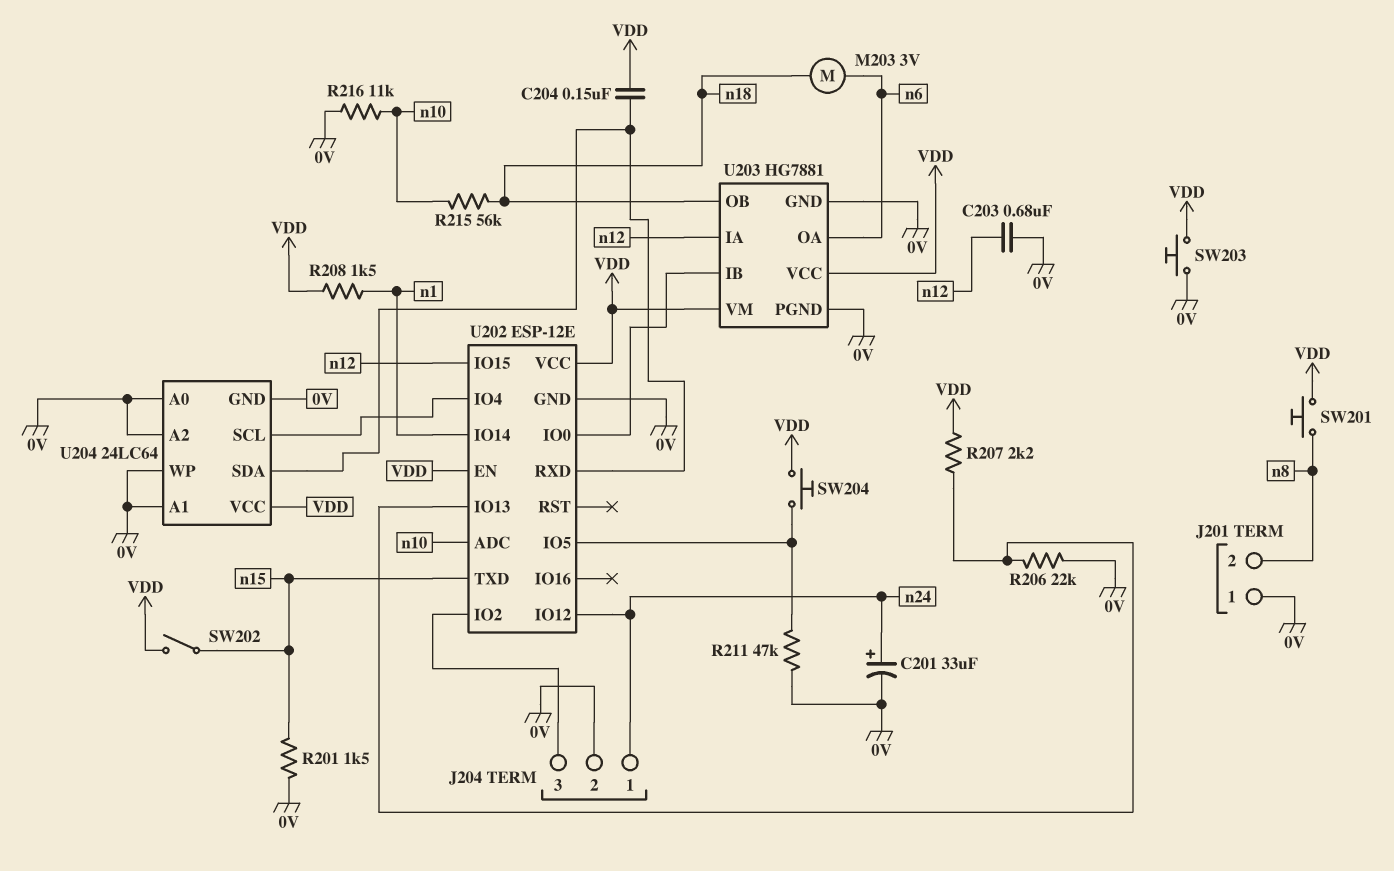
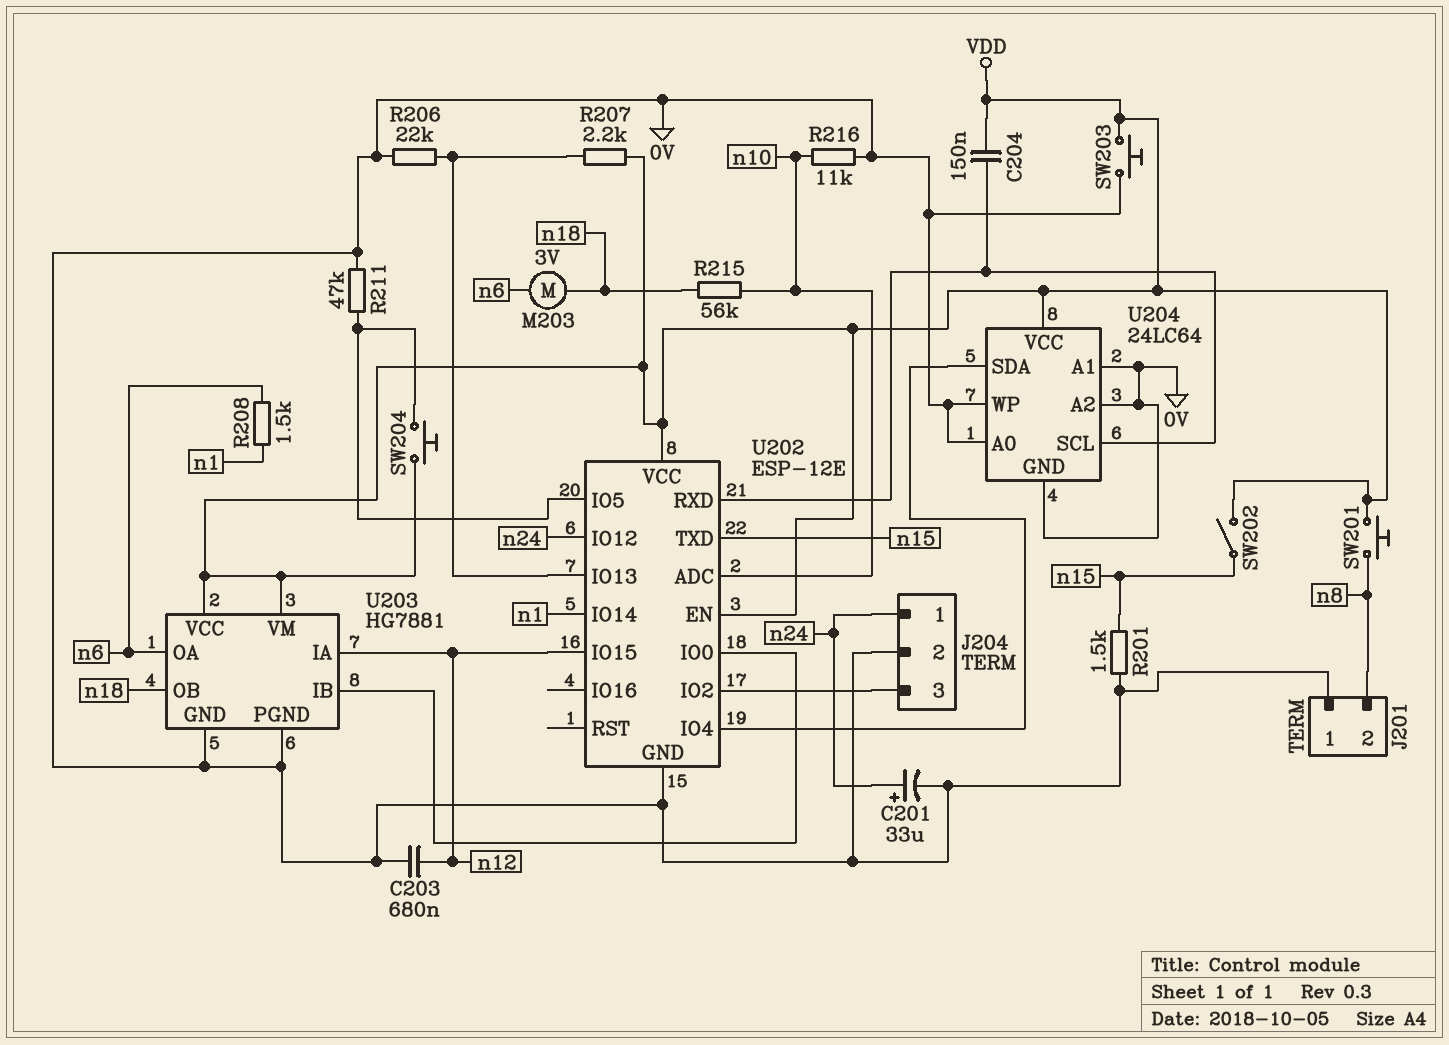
R208: 1.5k (VDD, n1) -> 1.5k (n1, n6)
U204 pin SCL: U202/IO4 -> U202/RXD
U204 pin SDA: U202/RXD -> U202/IO4

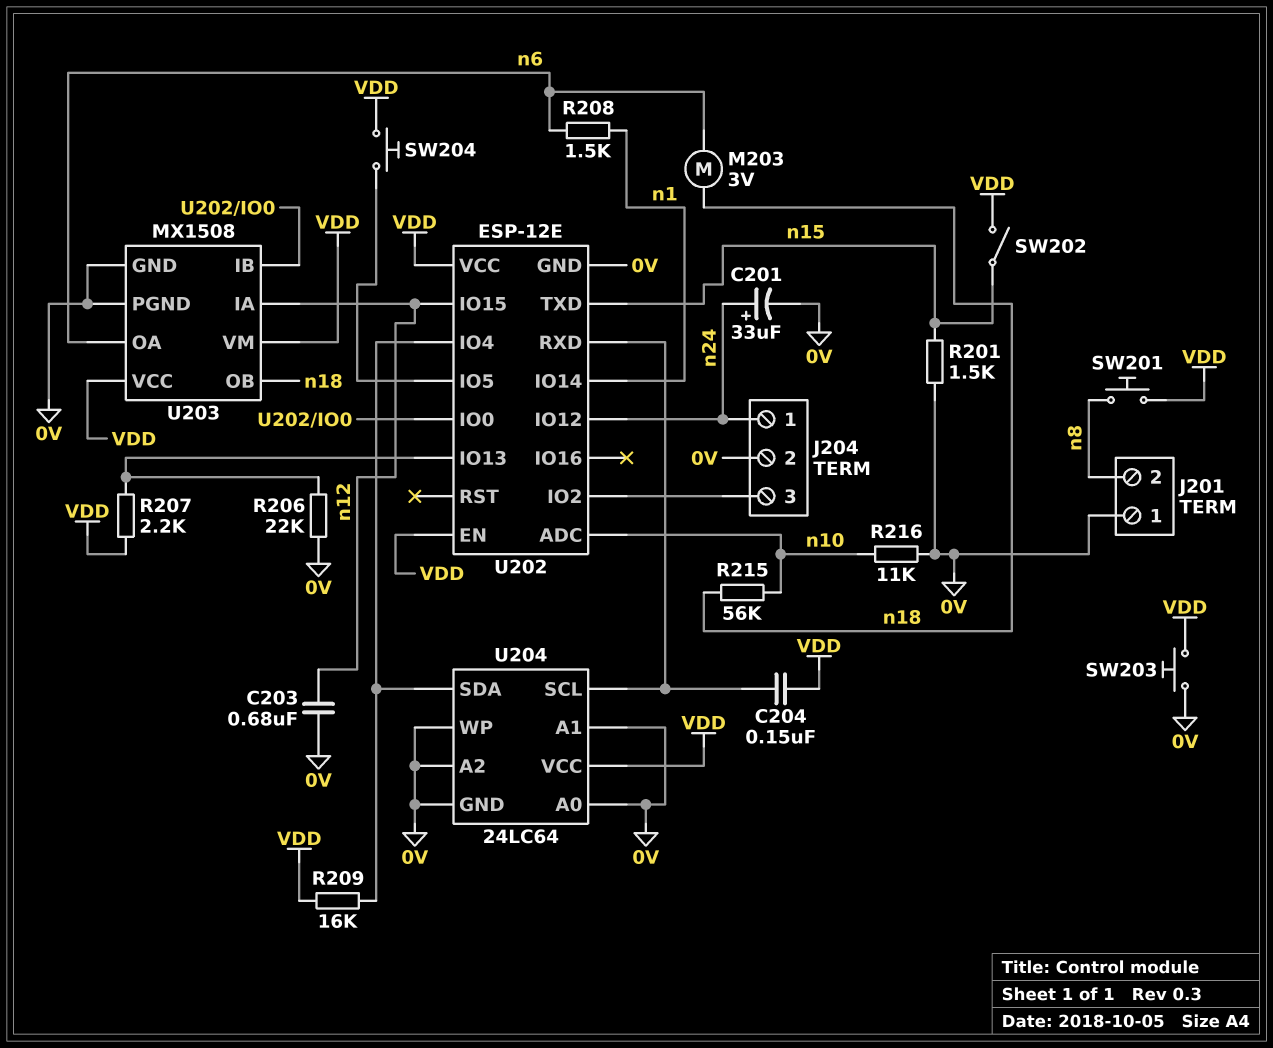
R209: none -> 16k (U202/IO4, VDD)
R211: 47k (0V, U202/IO5) -> none
U203: HG7881 -> MX1508

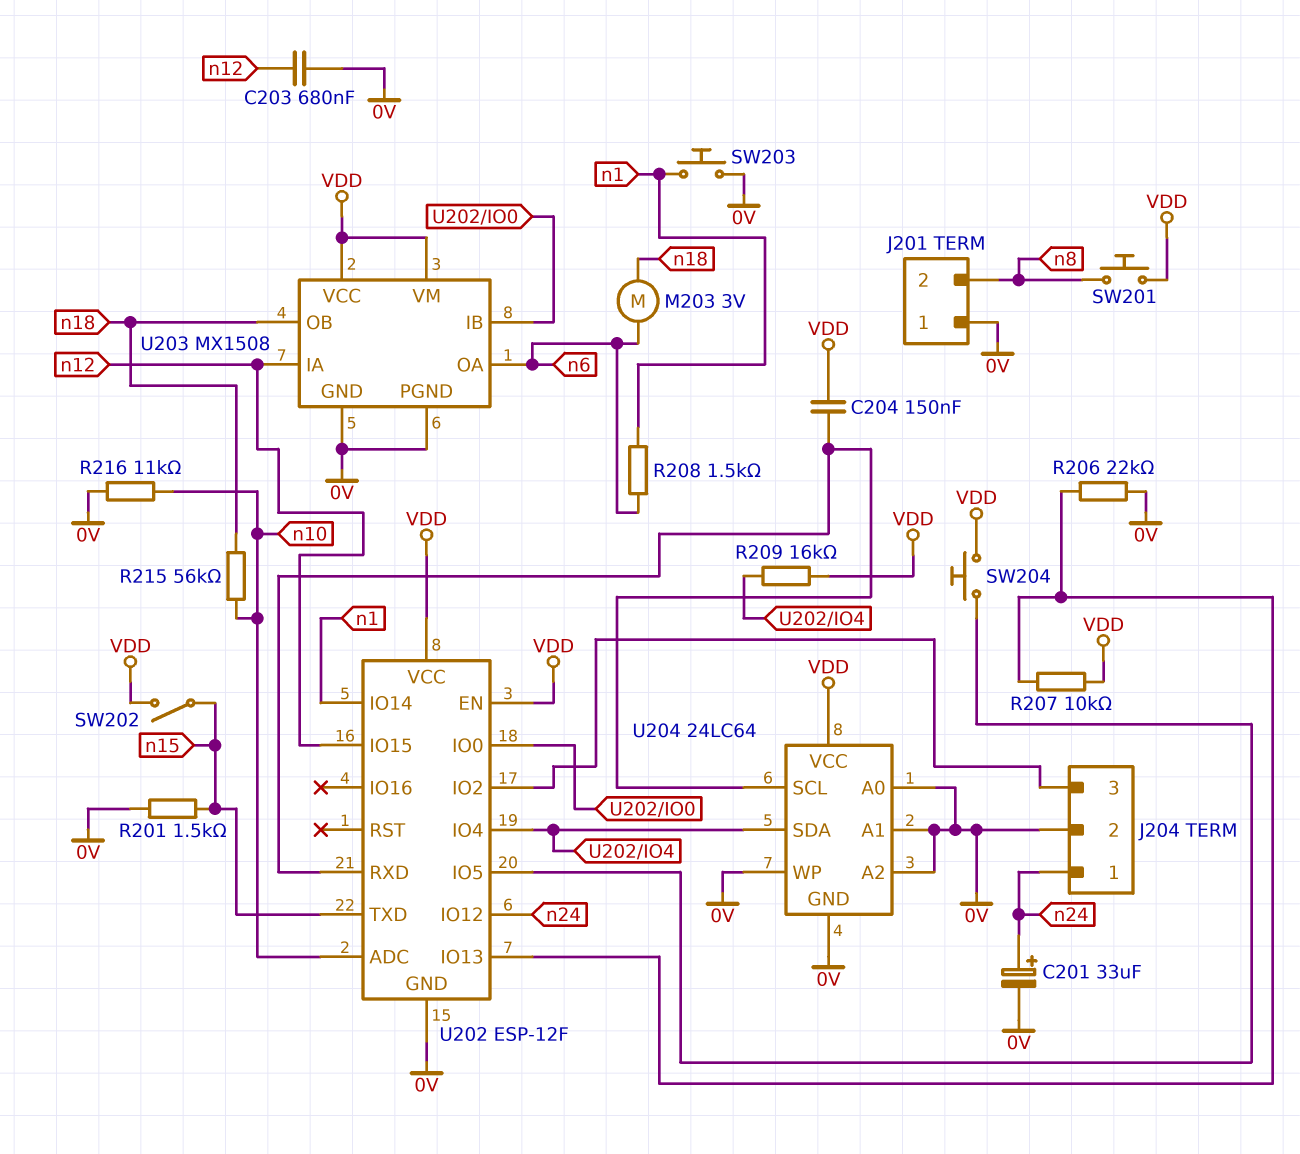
R207: 2.2k (U202/IO13, VDD) -> 10k (U202/IO13, VDD)
SW203: button (0V, VDD) -> button (0V, n1)
U202: ESP-12E -> ESP-12F

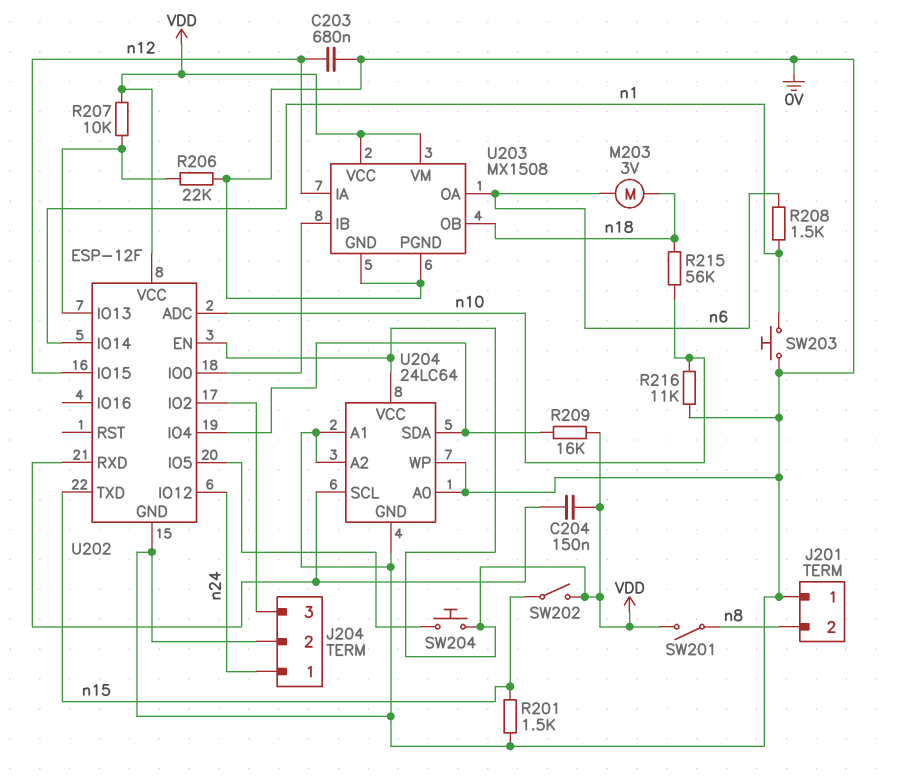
C201: 33uF (plus n24, minus 0V) -> none
SW201: button (VDD, n8) -> switch (VDD, n8)

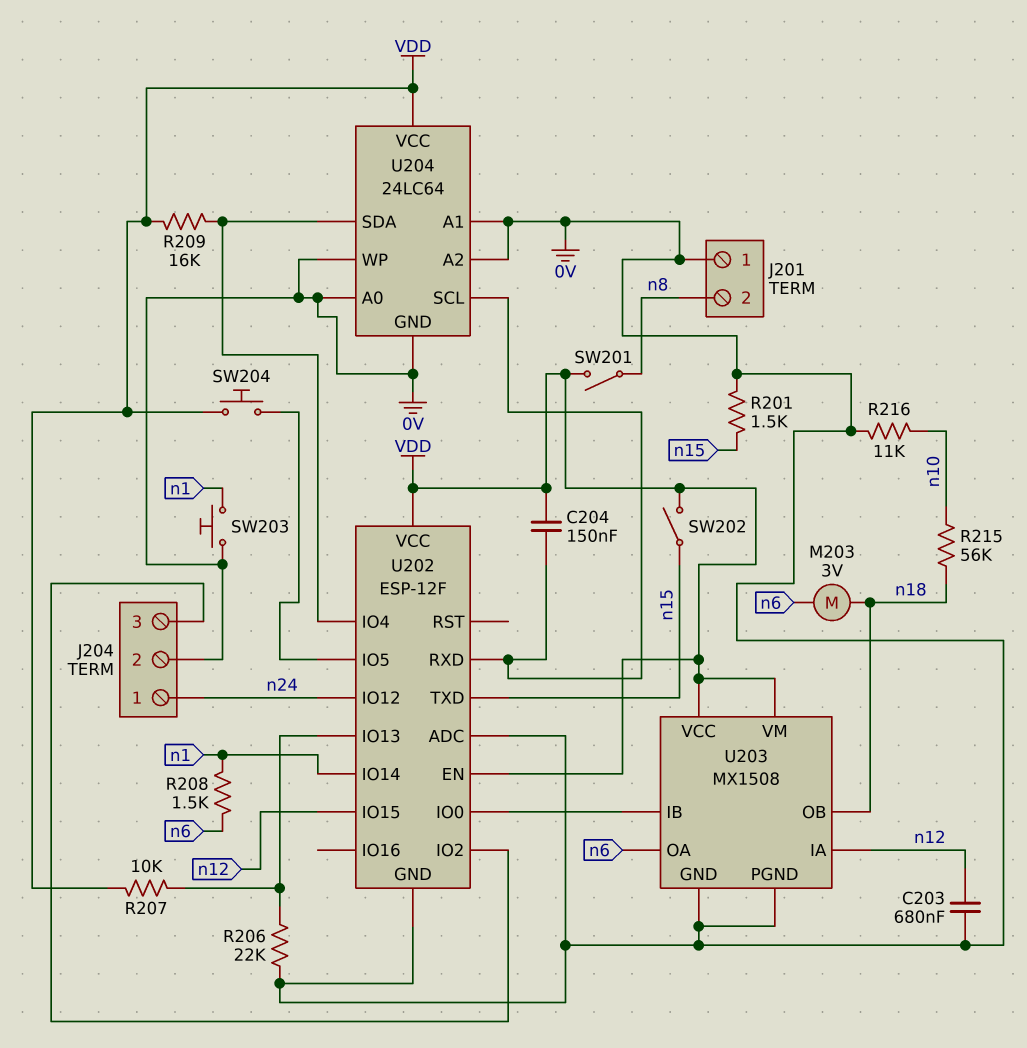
U202 pin ADC: n10 -> 0V

